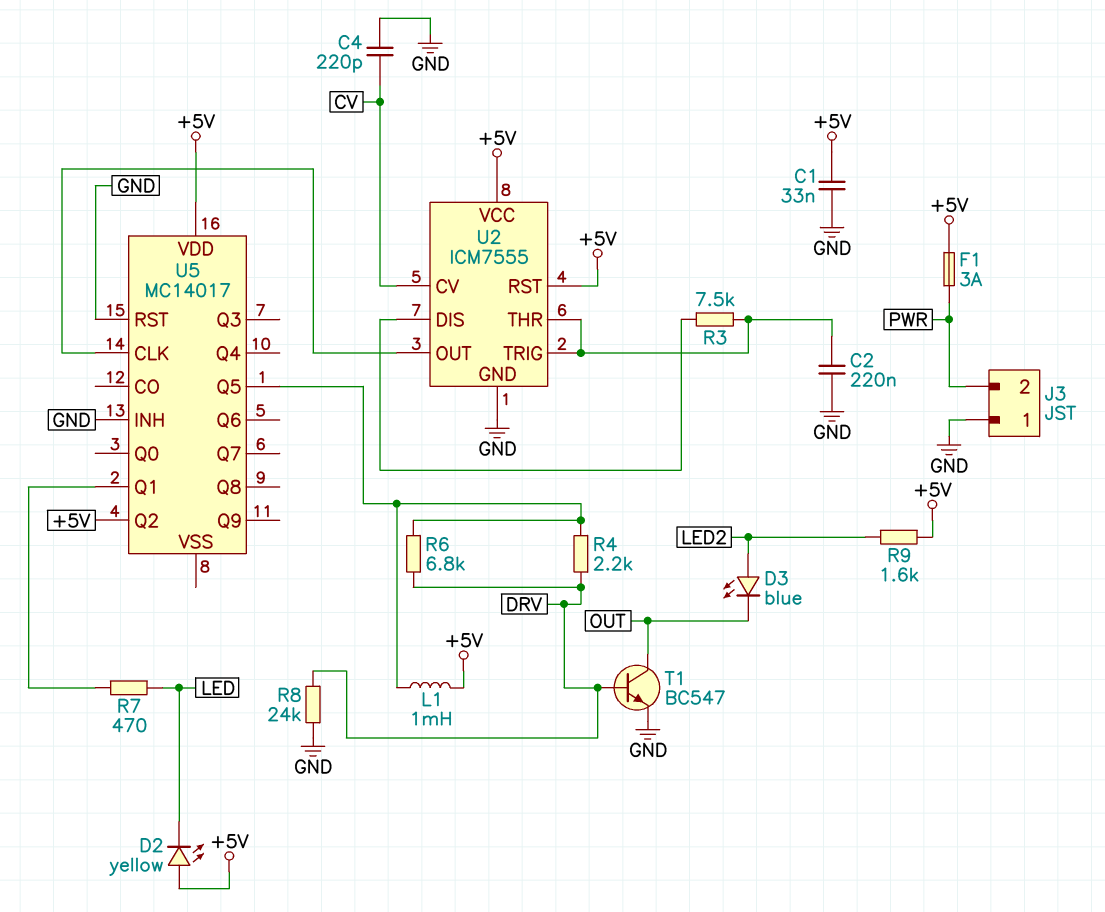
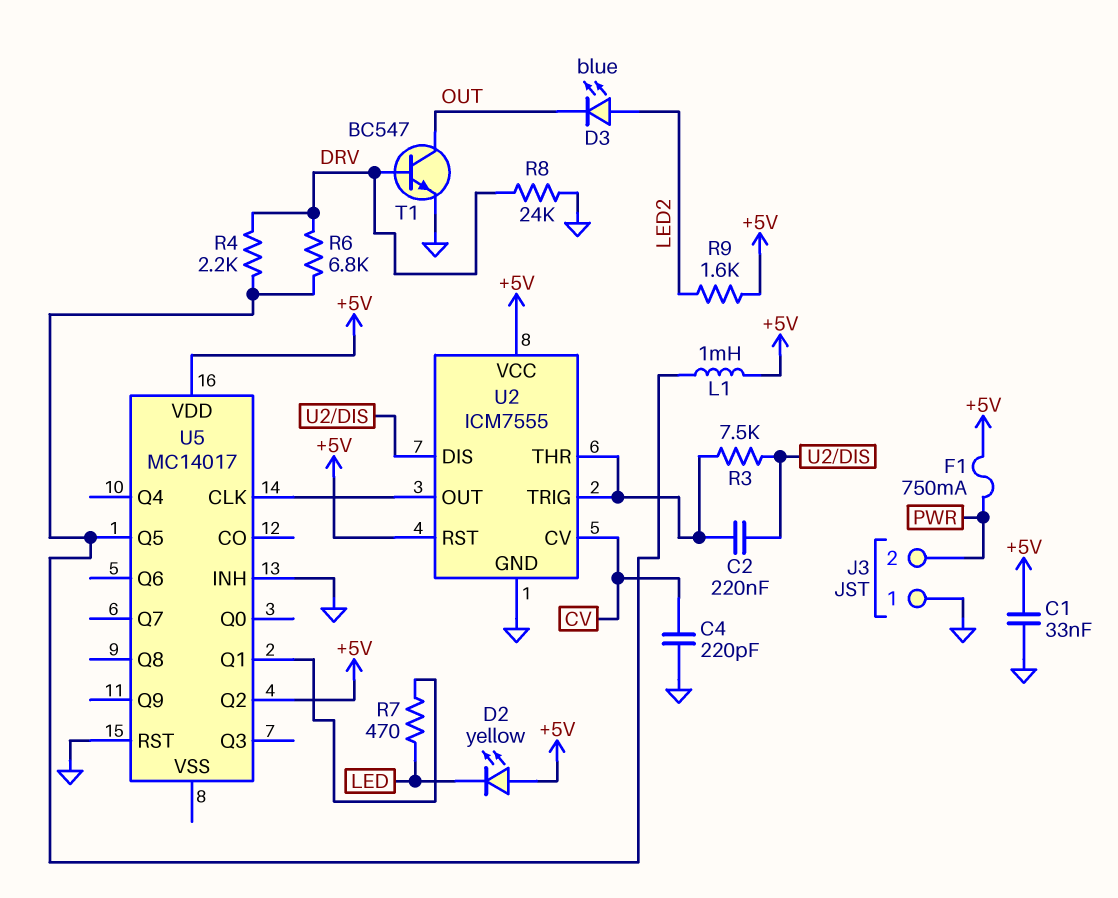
C2: 220nF (GND, U2/THR) -> 220nF (U2/DIS, U2/THR)
F1: 3A (+5V, PWR) -> 750mA (+5V, PWR)

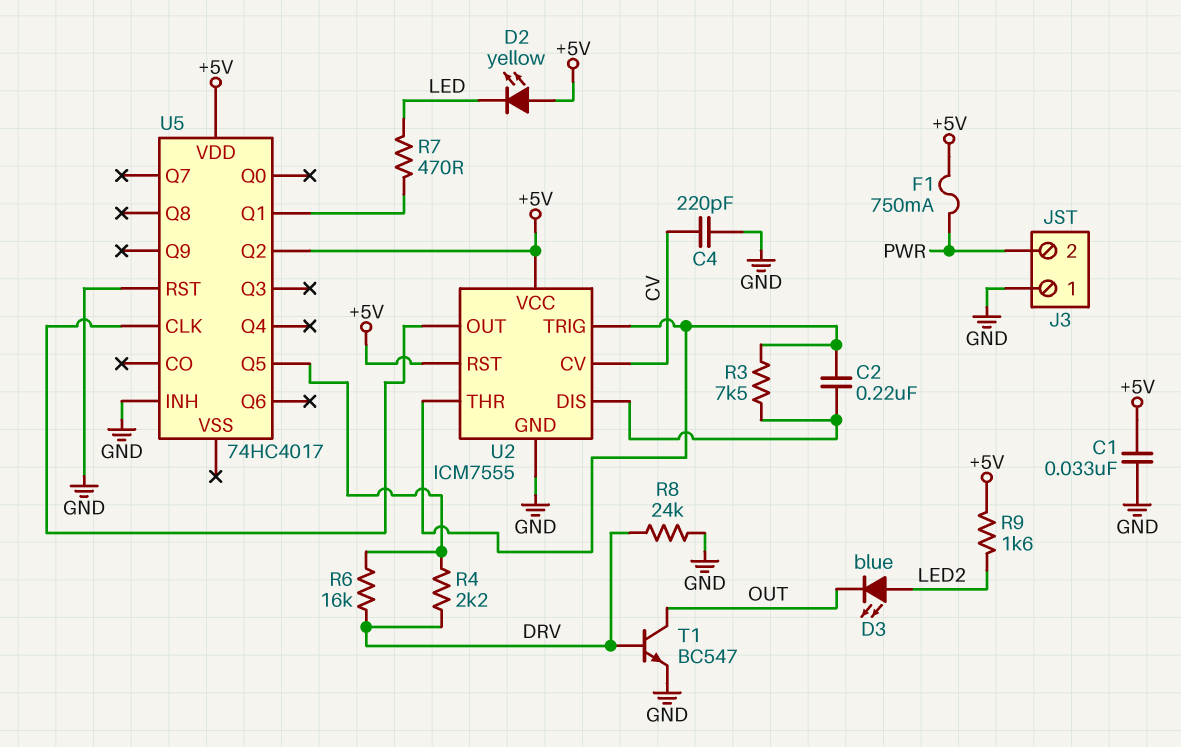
L1: 1mH (+5V, U5/Q5) -> none
R6: 6.8k (DRV, U5/Q5) -> 16k (DRV, U5/Q5)
U5: MC14017 -> 74HC4017

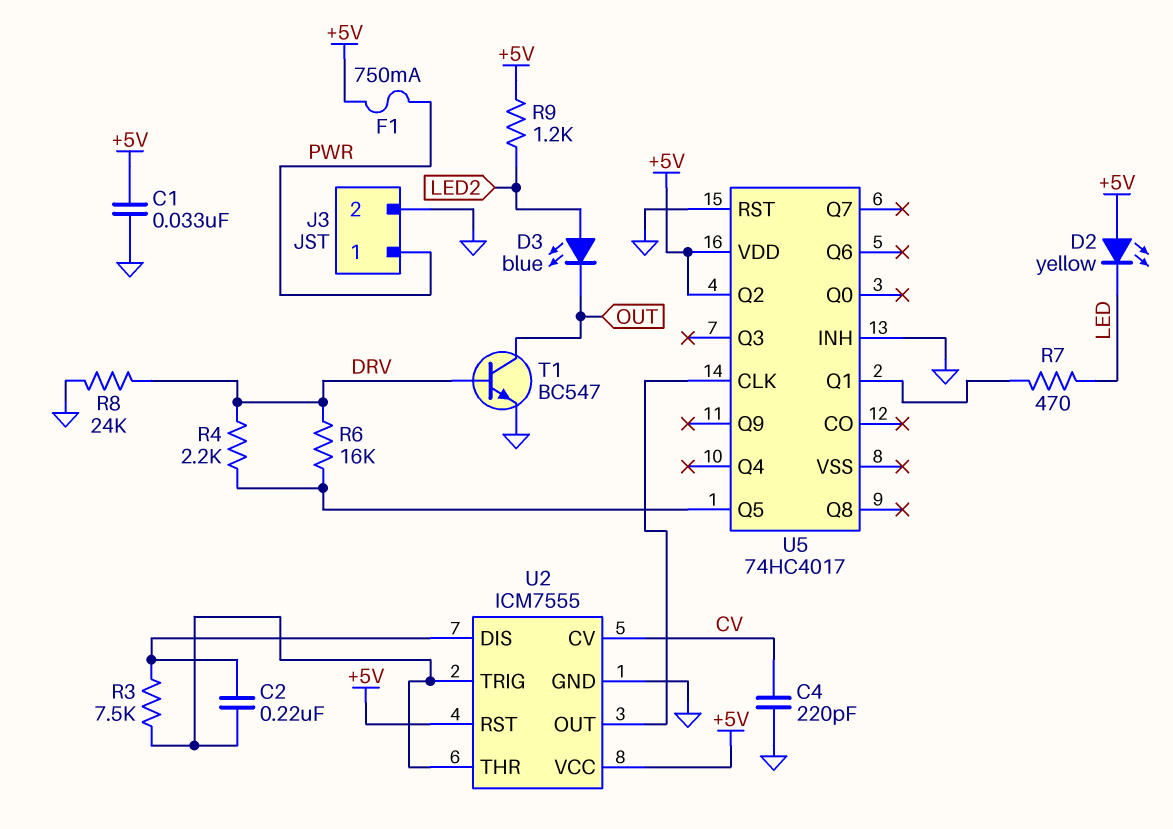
J3 pin 1: GND -> PWR
J3 pin 2: PWR -> GND
R9: 1.6k (+5V, LED2) -> 1.2k (+5V, LED2)

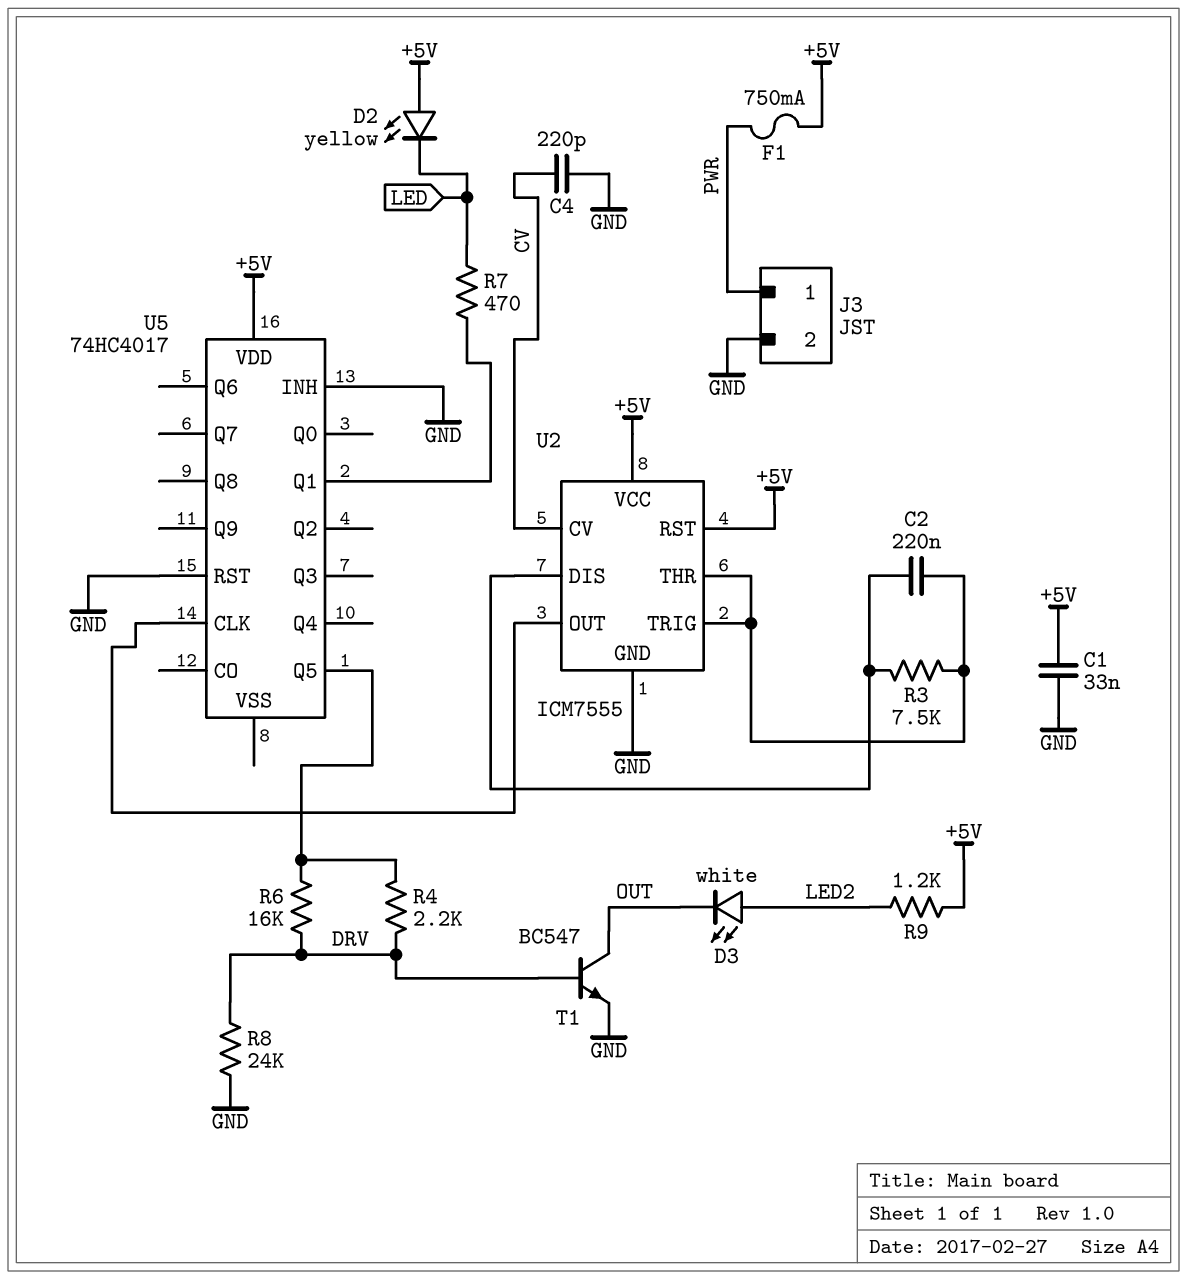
D3: LED blue (A LED2, K OUT) -> LED white (A LED2, K OUT)
U5 pin Q2: +5V -> none

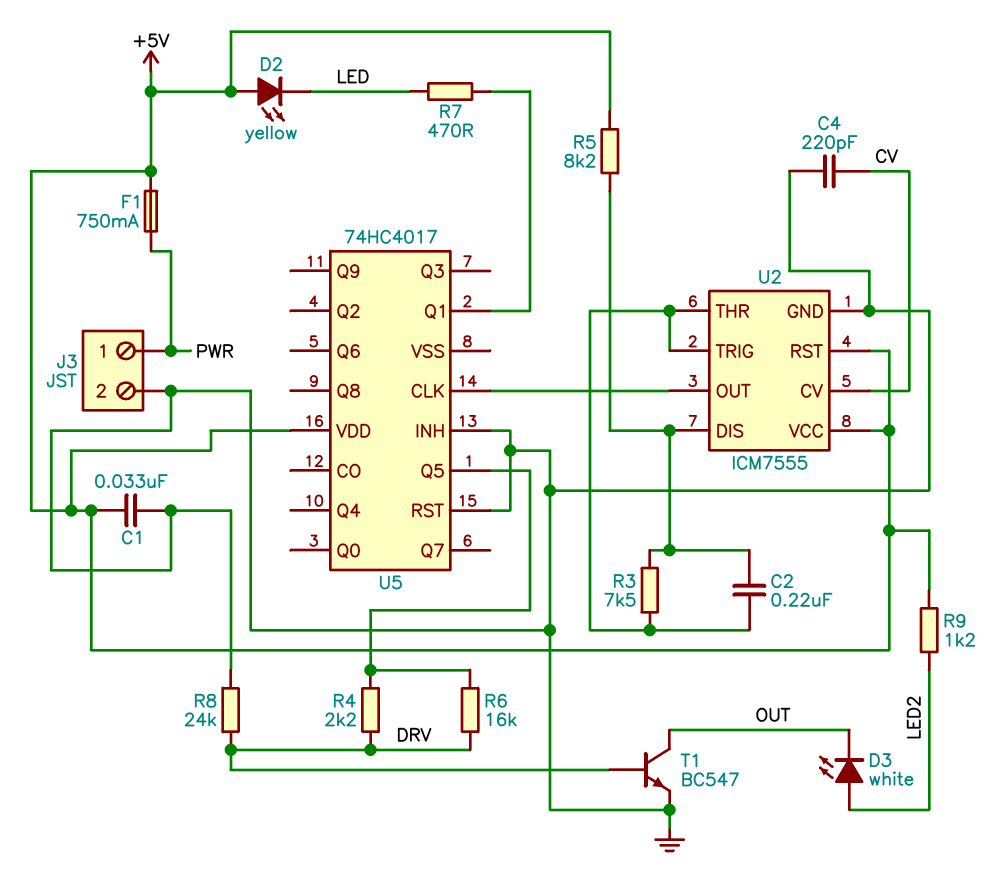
R5: none -> 8.2k (+5V, U2/DIS)

